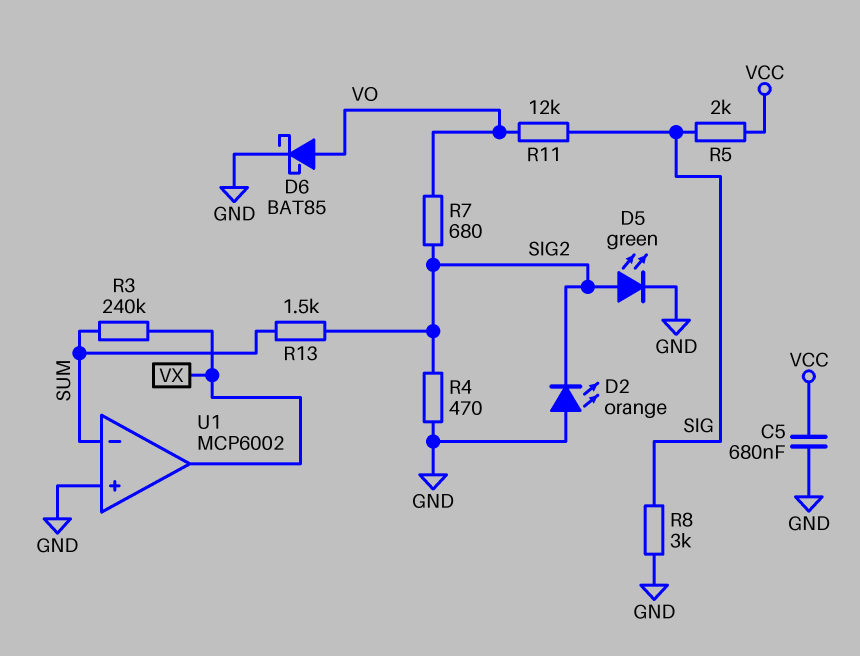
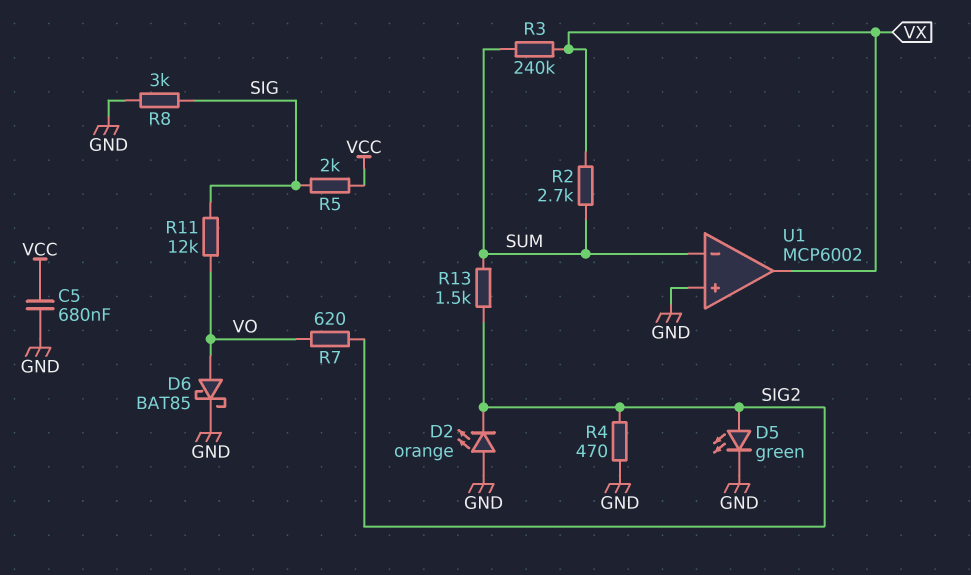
R2: none -> 2.7k (SUM, VX)
R7: 680 (SIG2, VO) -> 620 (SIG2, VO)

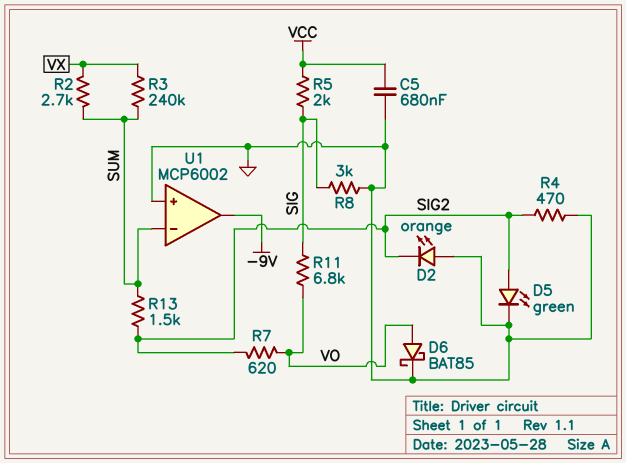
R11: 12k (SIG, VO) -> 6.8k (SIG, VO)
U1 pin out: VX -> -9V

